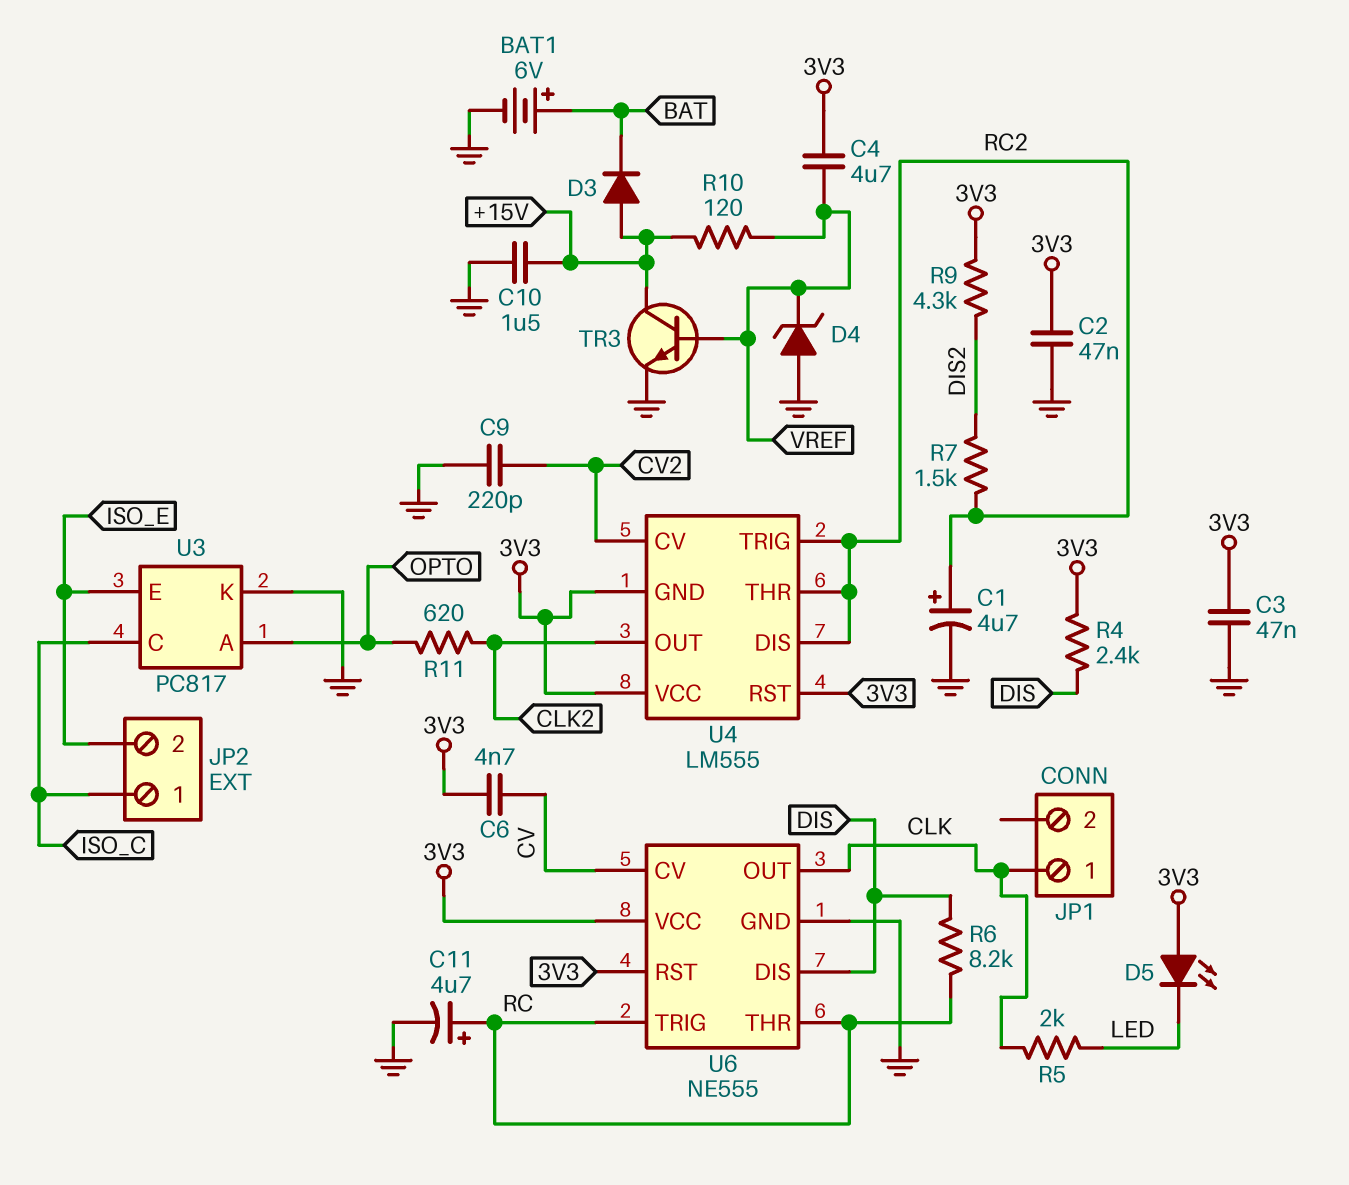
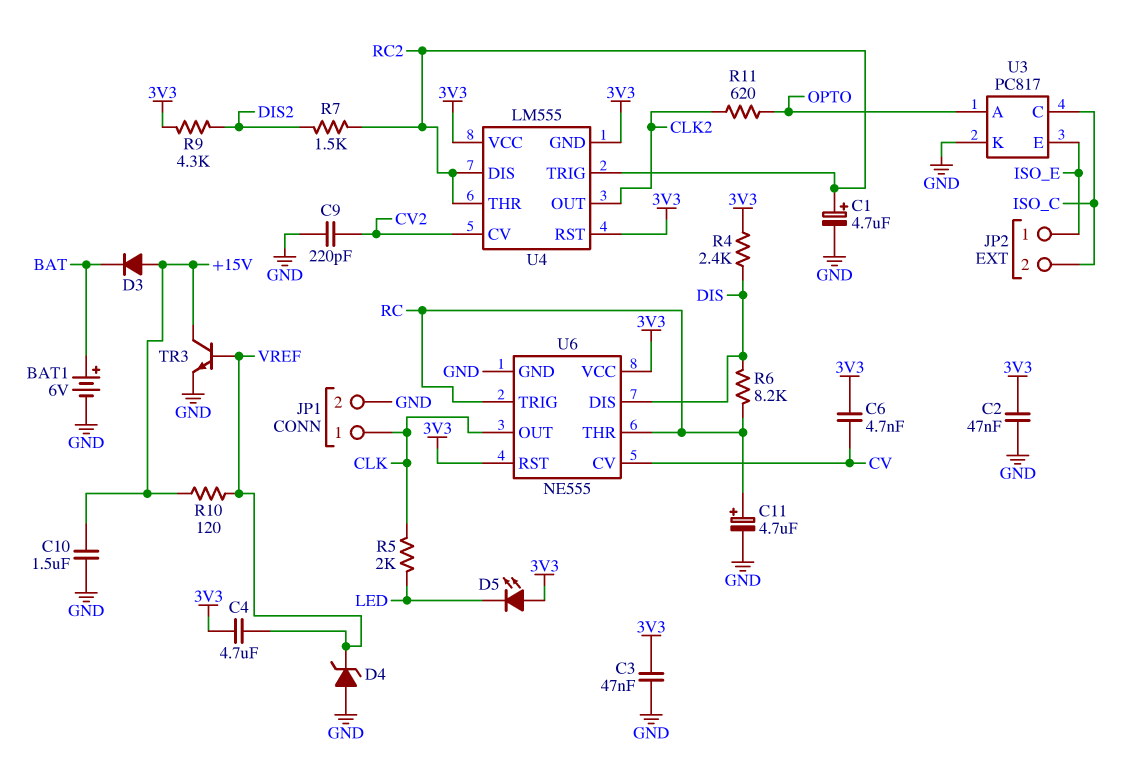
JP1 pin 2: none -> GND
JP2 pin 1: ISO_C -> ISO_E
JP2 pin 2: ISO_E -> ISO_C

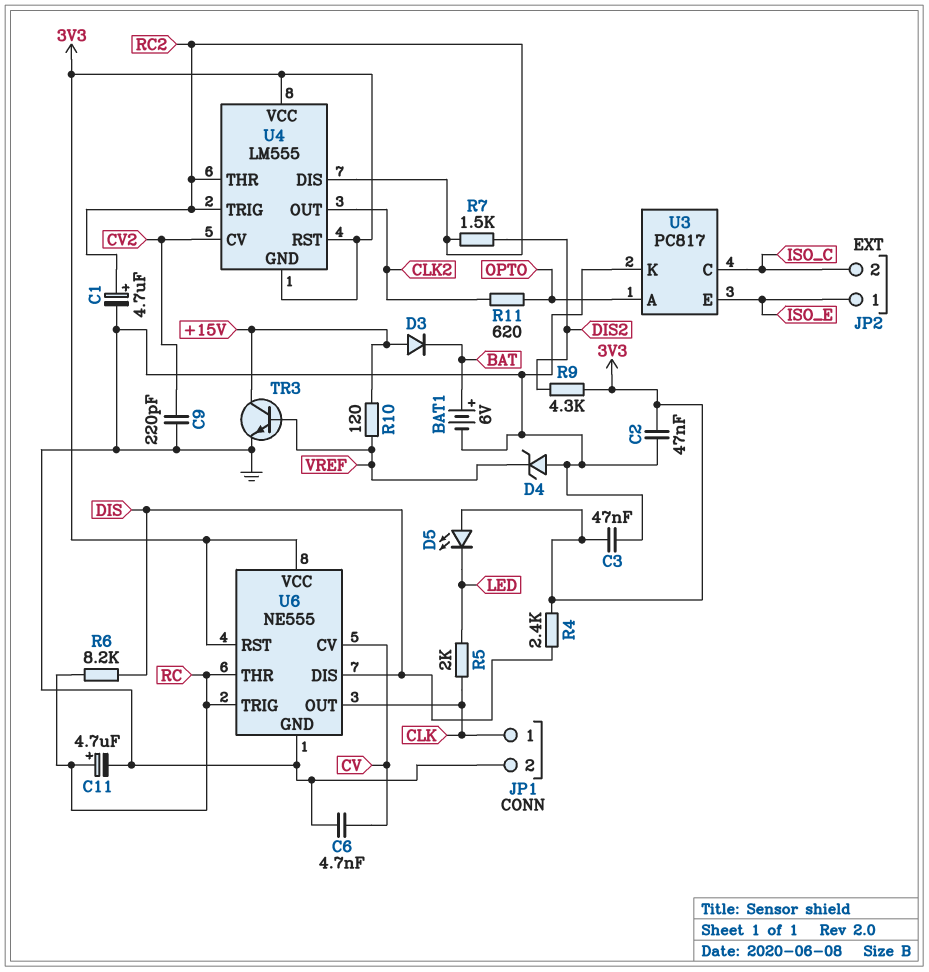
C4: 4.7uF (3V3, VREF) -> none
C6: 4.7nF (3V3, CV) -> 4.7nF (CV, GND)
C10: 1.5uF (+15V, GND) -> none

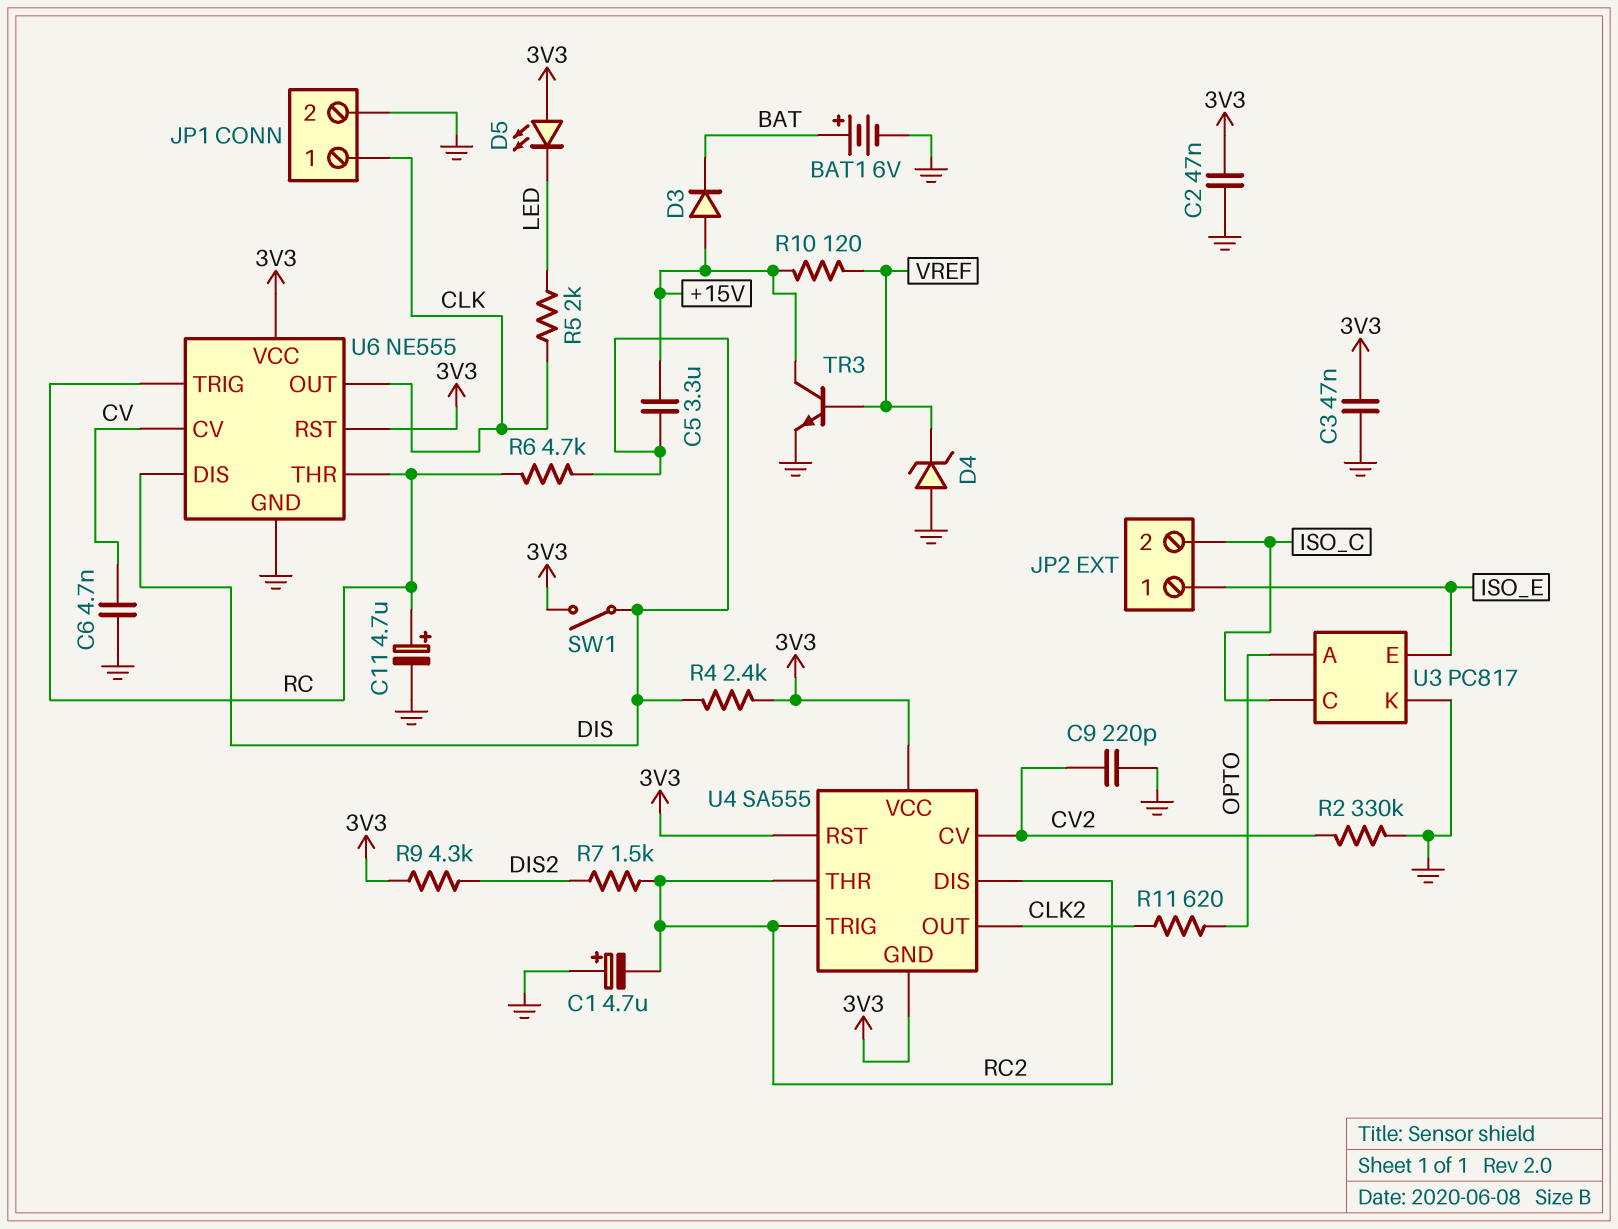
C1: 4.7uF (plus RC2, minus GND) -> 4.7uF (plus GND, minus RC2)
C5: none -> 3.3uF (+15V, DIS)
R2: none -> 330k (CV2, GND)
R6: 8.2k (DIS, RC) -> 4.7k (DIS, RC)
SW1: none -> switch (3V3, DIS)
U4: LM555 -> SA555

